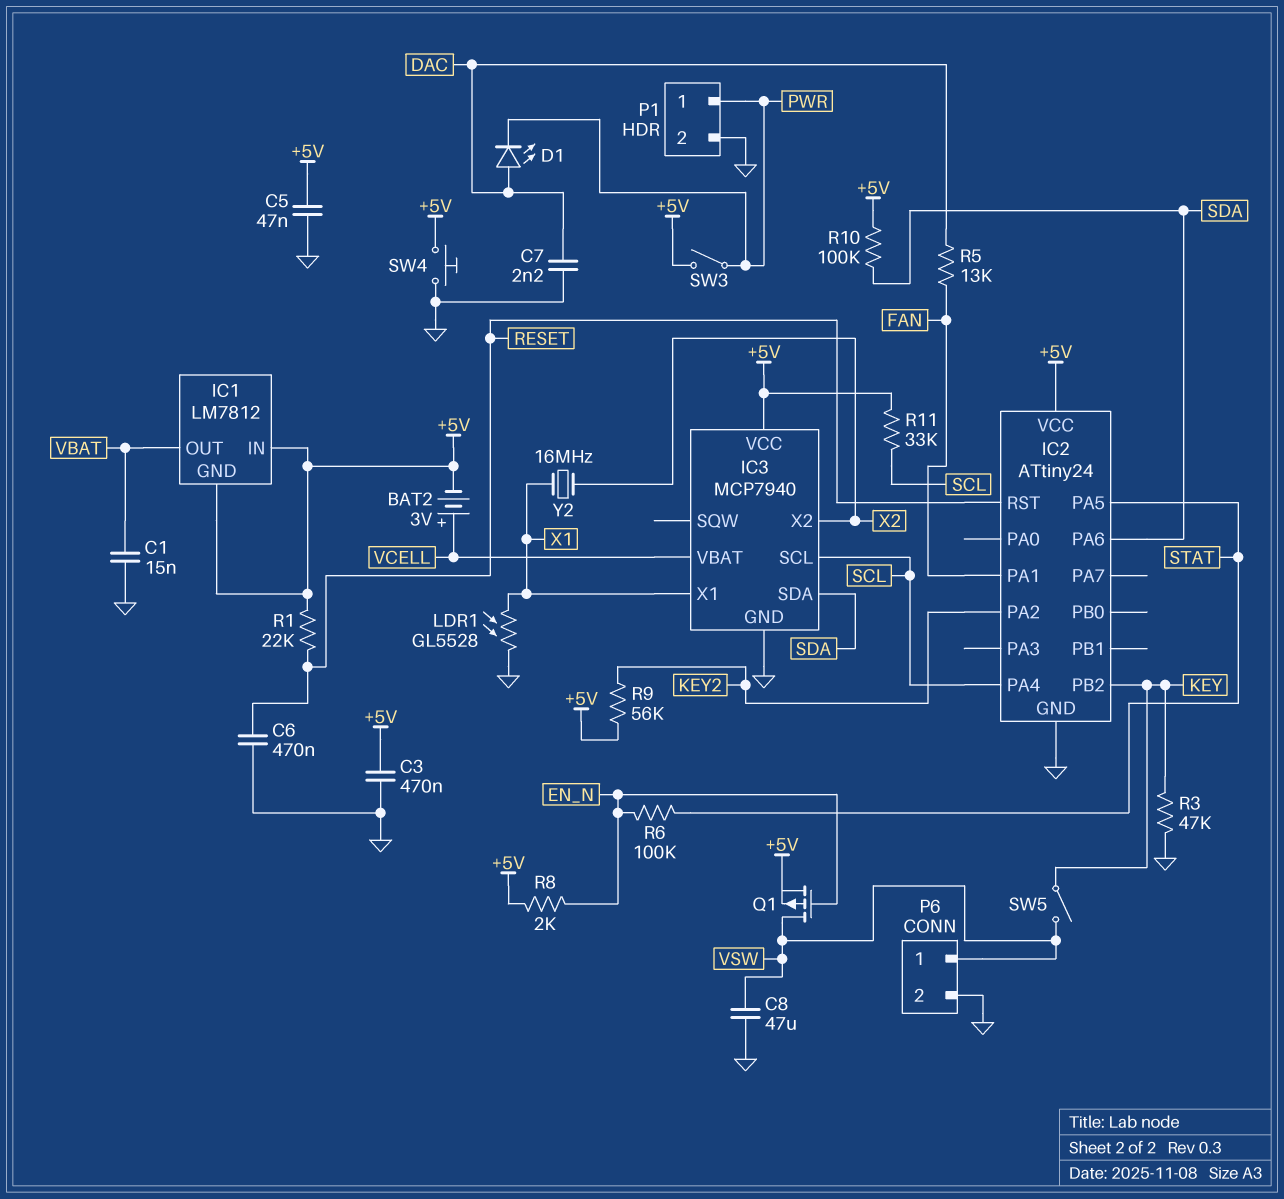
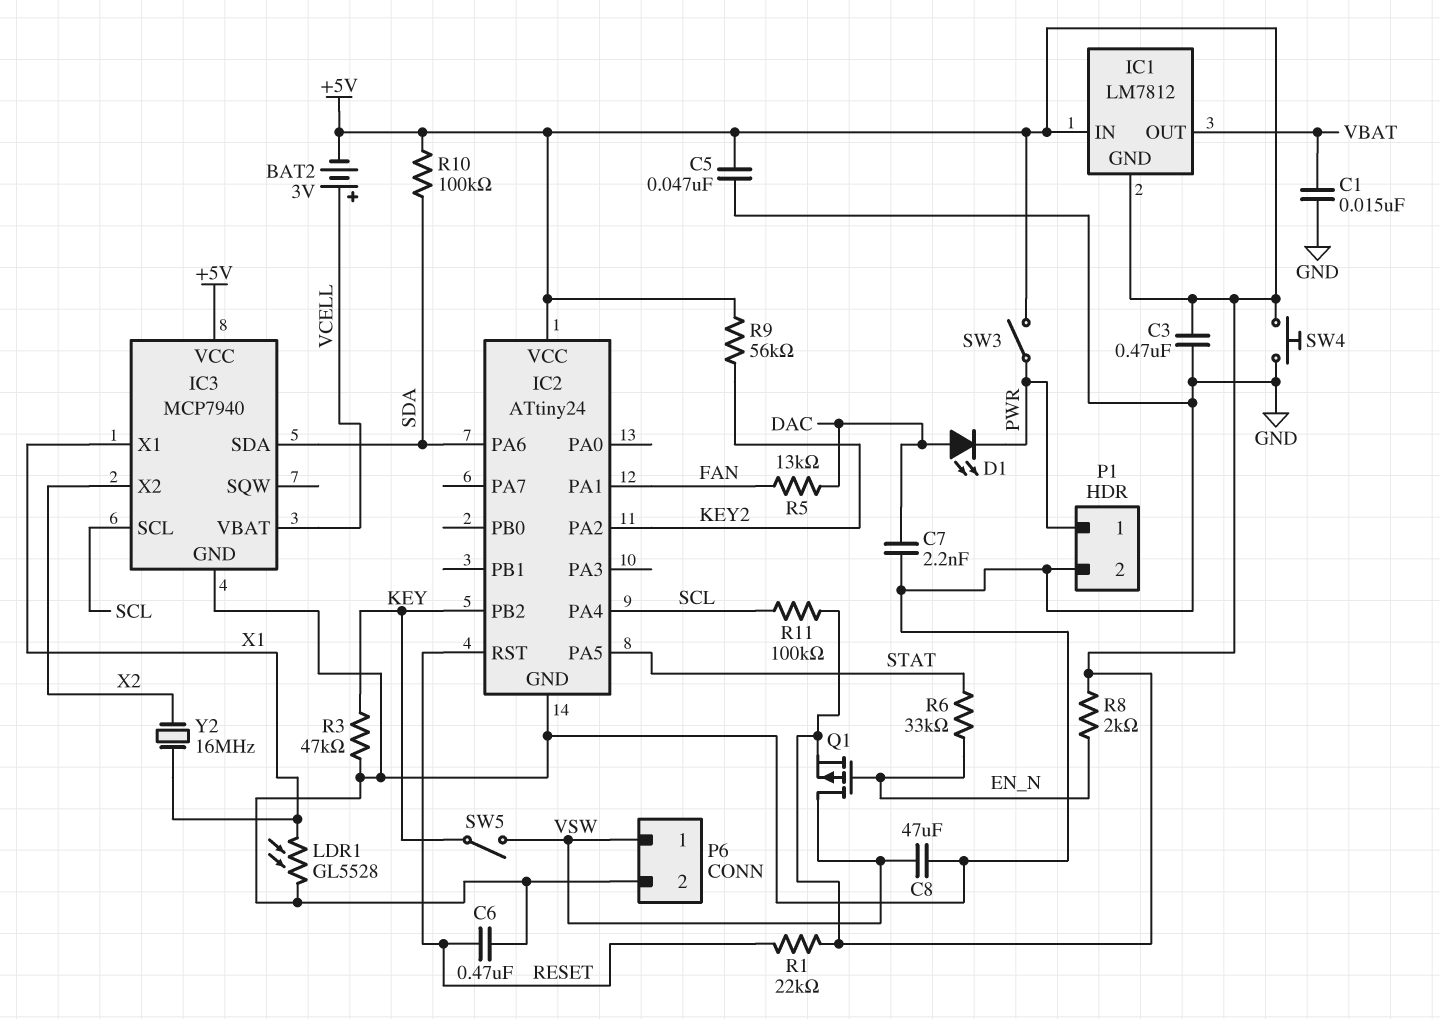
R6: 100k (EN_N, STAT) -> 33k (EN_N, STAT)
R11: 33k (+5V, SCL) -> 100k (+5V, SCL)

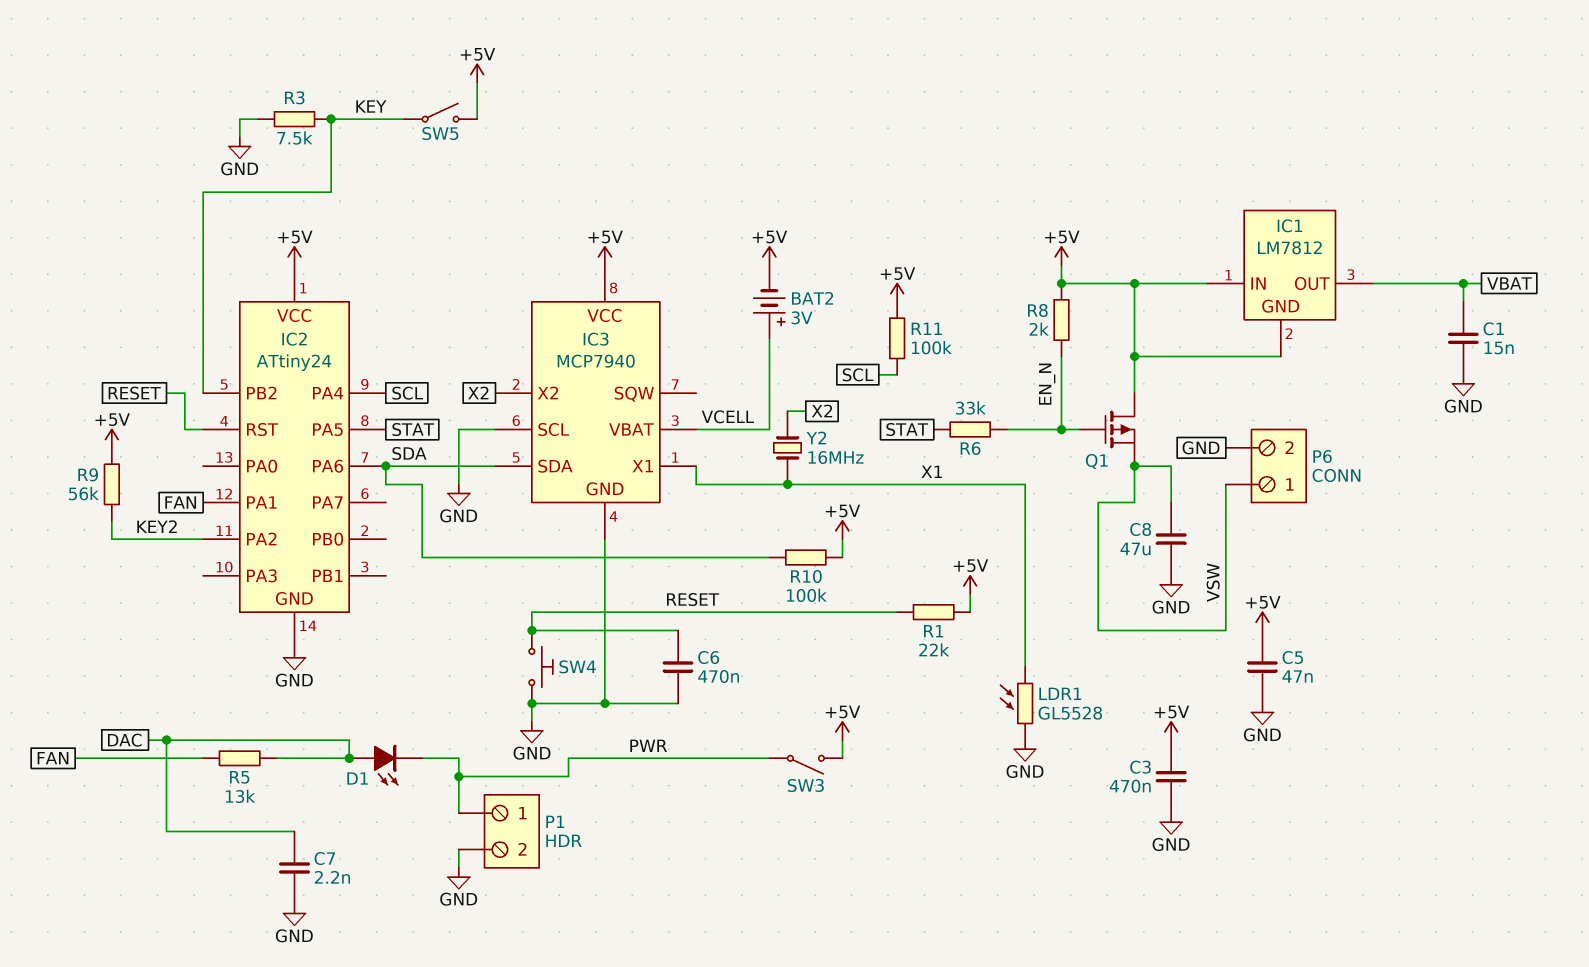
IC3 pin SCL: SCL -> GND
Q1: PMOS (G EN_N, D VSW, S +5V) -> PMOS (G EN_N, D +5V, S VSW)
R3: 47k (GND, KEY) -> 7.5k (GND, KEY)
SW4: button (+5V, GND) -> button (GND, RESET)
SW5: switch (KEY, VSW) -> switch (+5V, KEY)

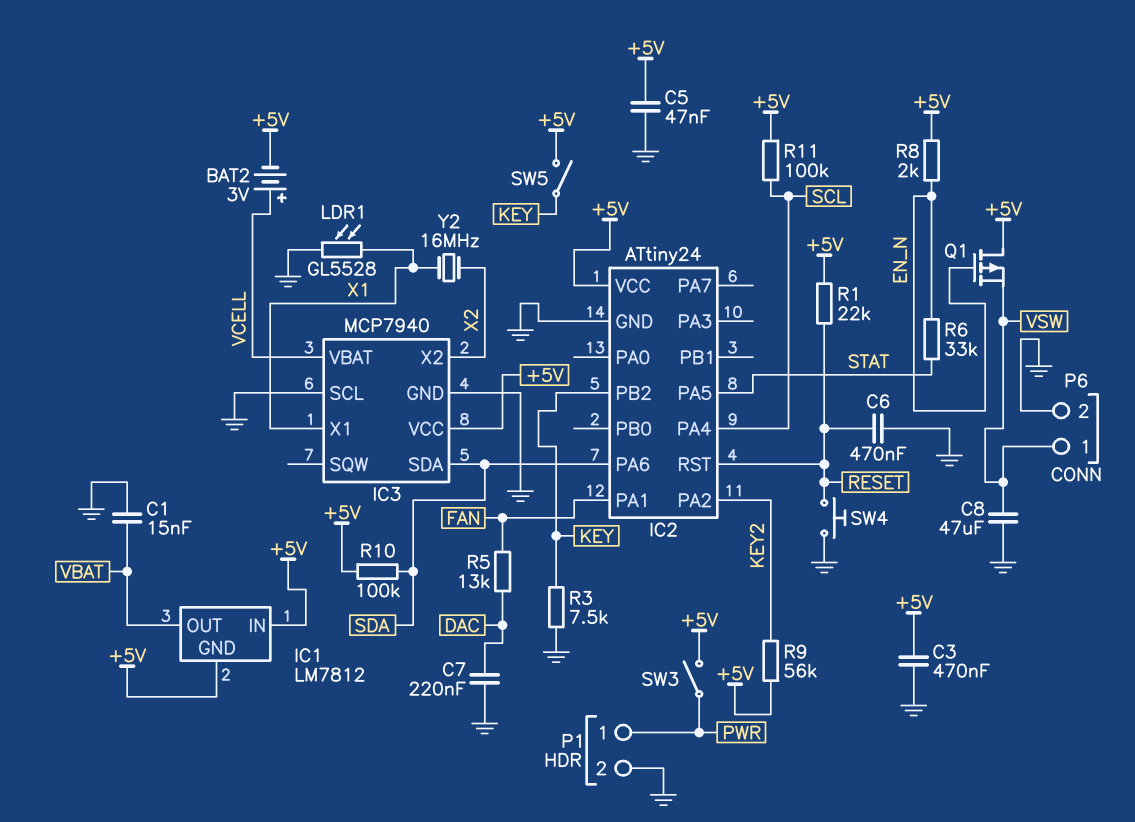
C7: 2.2nF (DAC, GND) -> 220nF (DAC, GND)
D1: LED (A DAC, K PWR) -> none

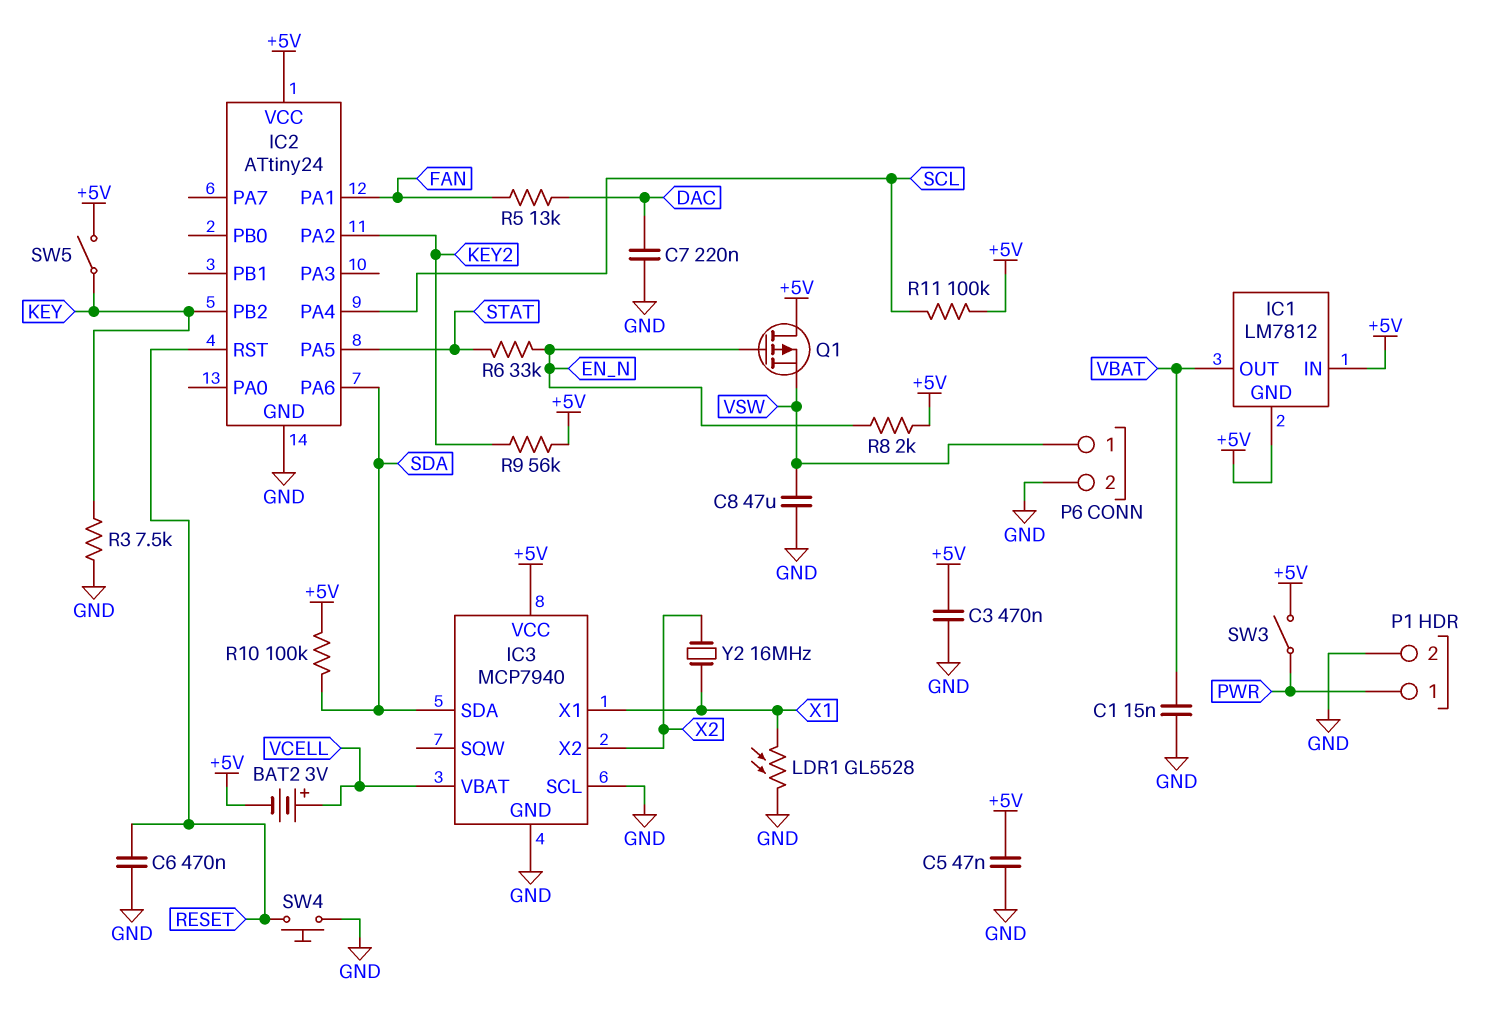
R1: 22k (+5V, RESET) -> none

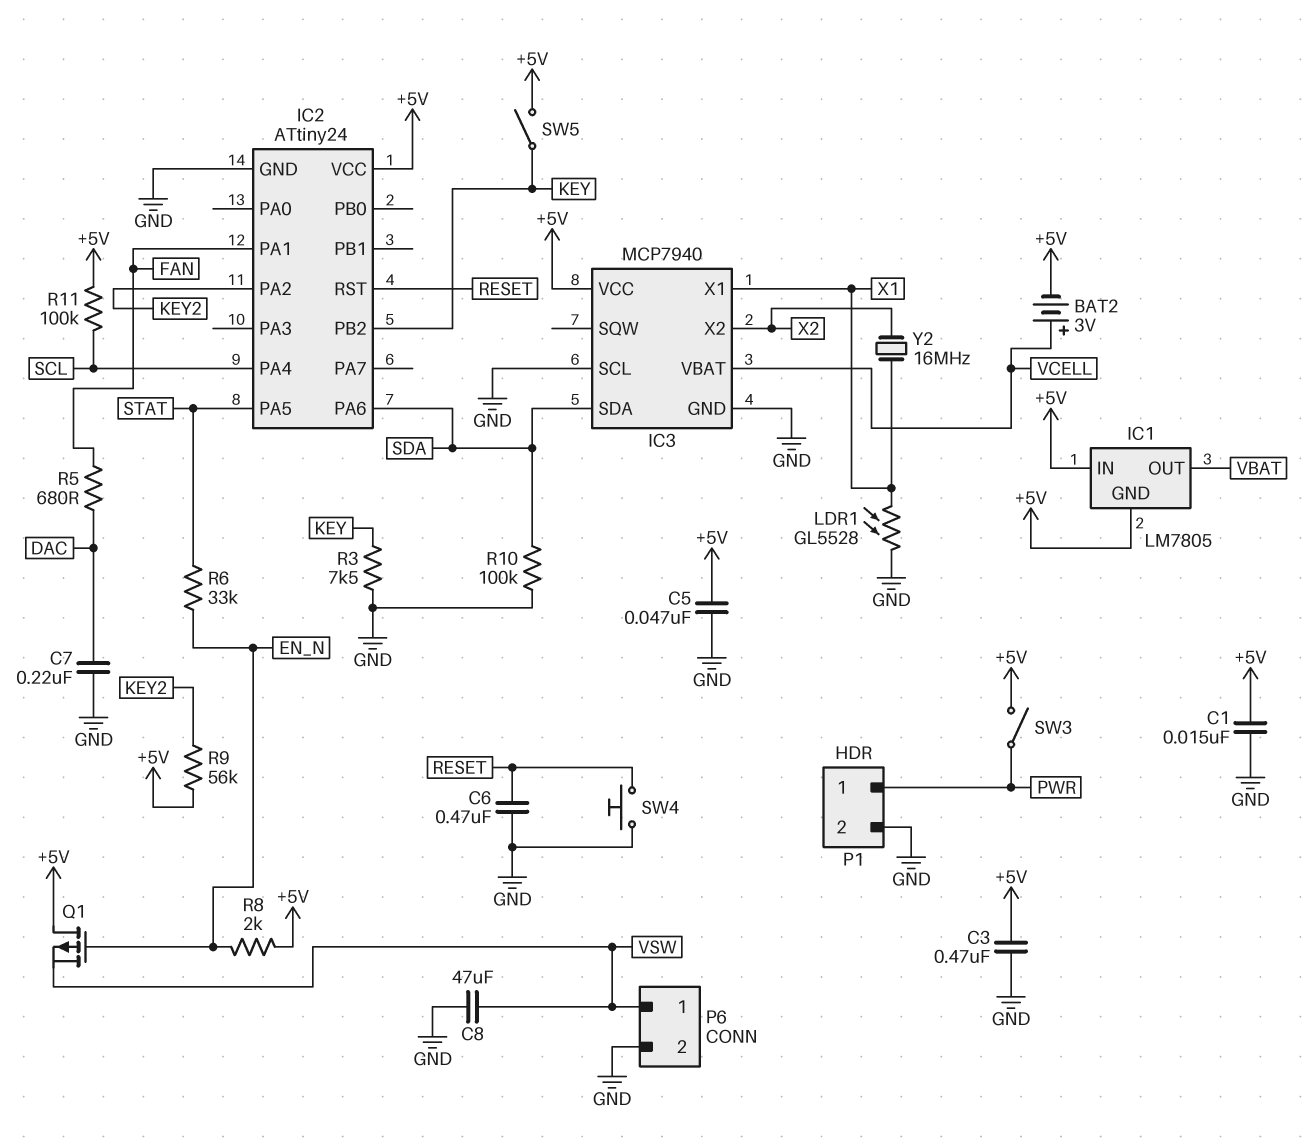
C1: 15nF (GND, VBAT) -> 15nF (+5V, GND)
IC1: LM7812 -> LM7805
R5: 13k (DAC, FAN) -> 680 (DAC, FAN)
R10: 100k (+5V, SDA) -> 100k (GND, SDA)

